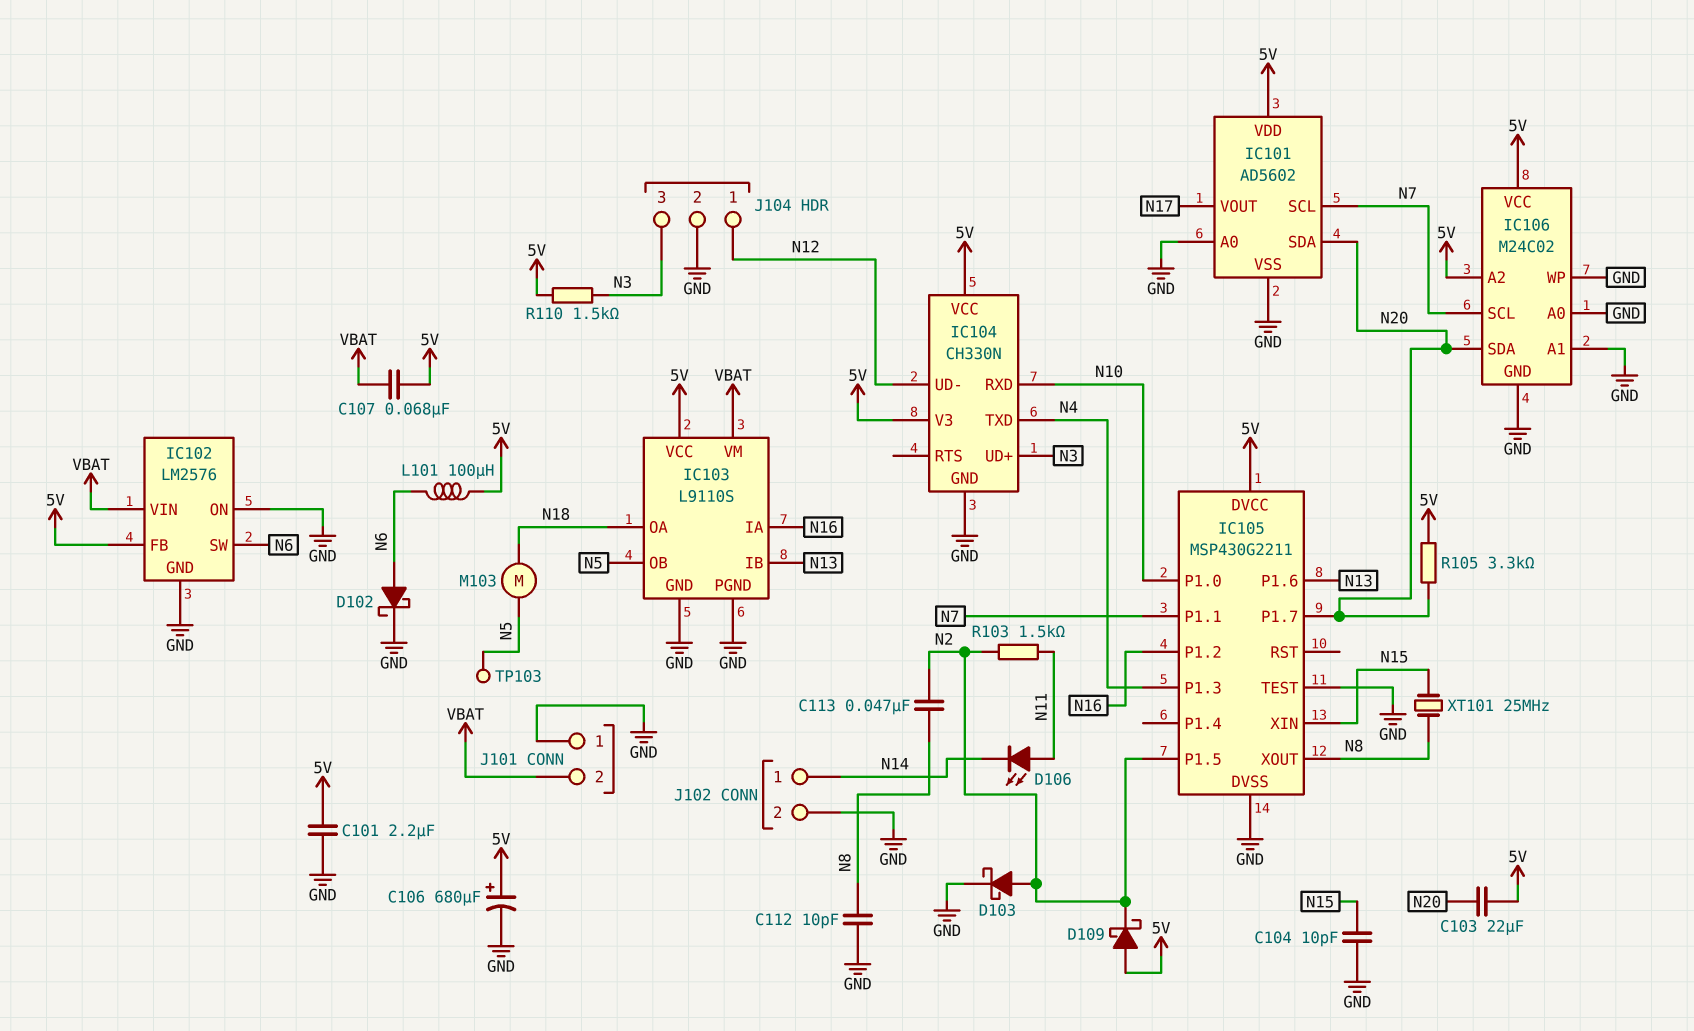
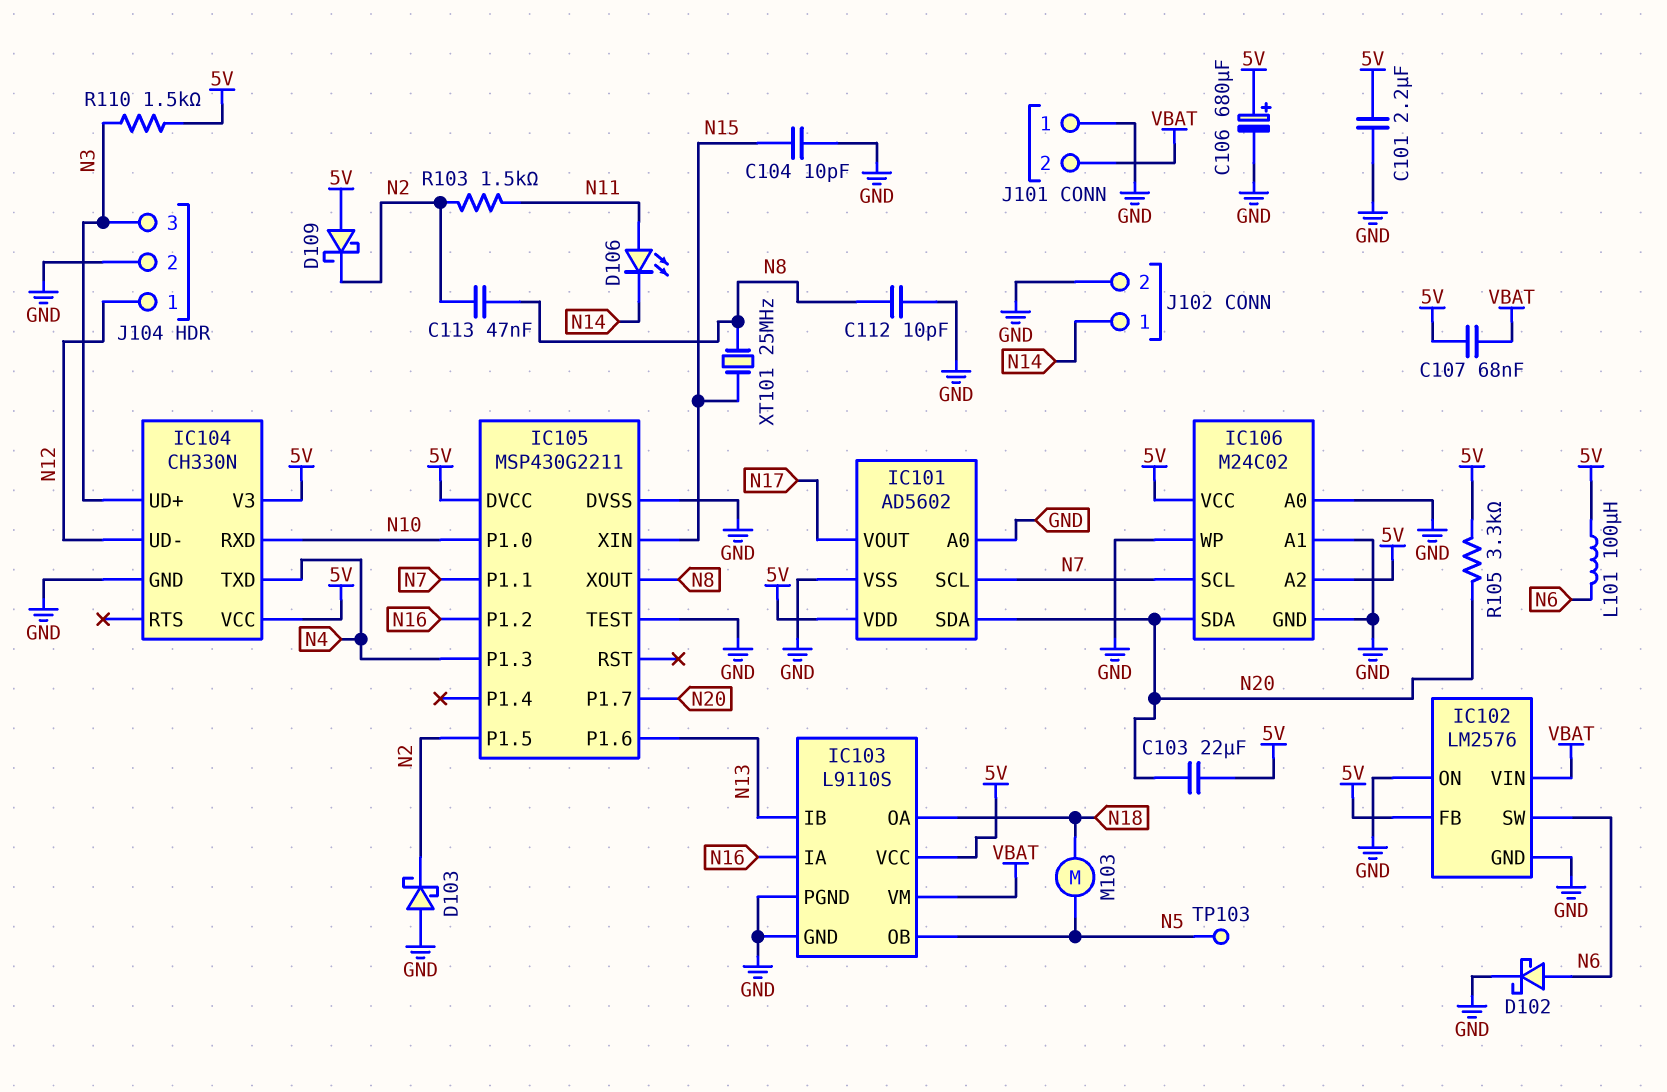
D103: schottky (A N2, K GND) -> schottky (A GND, K N2)

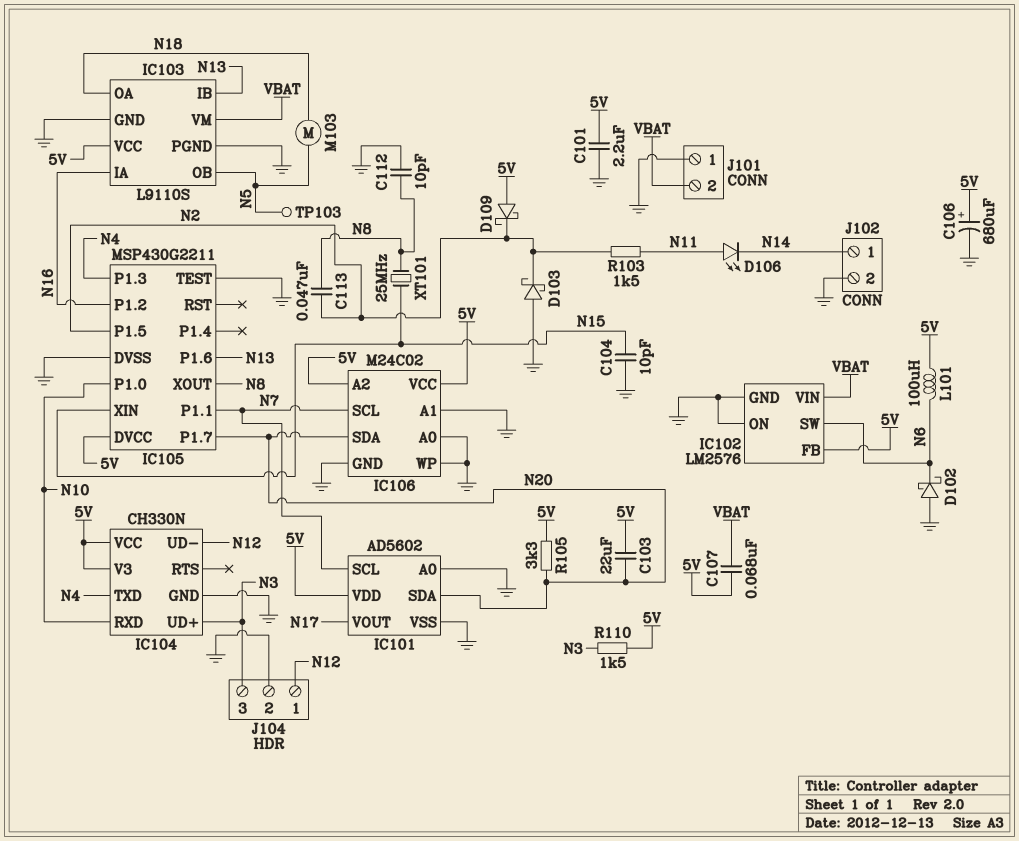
D102: schottky (A N6, K GND) -> schottky (A GND, K N6)

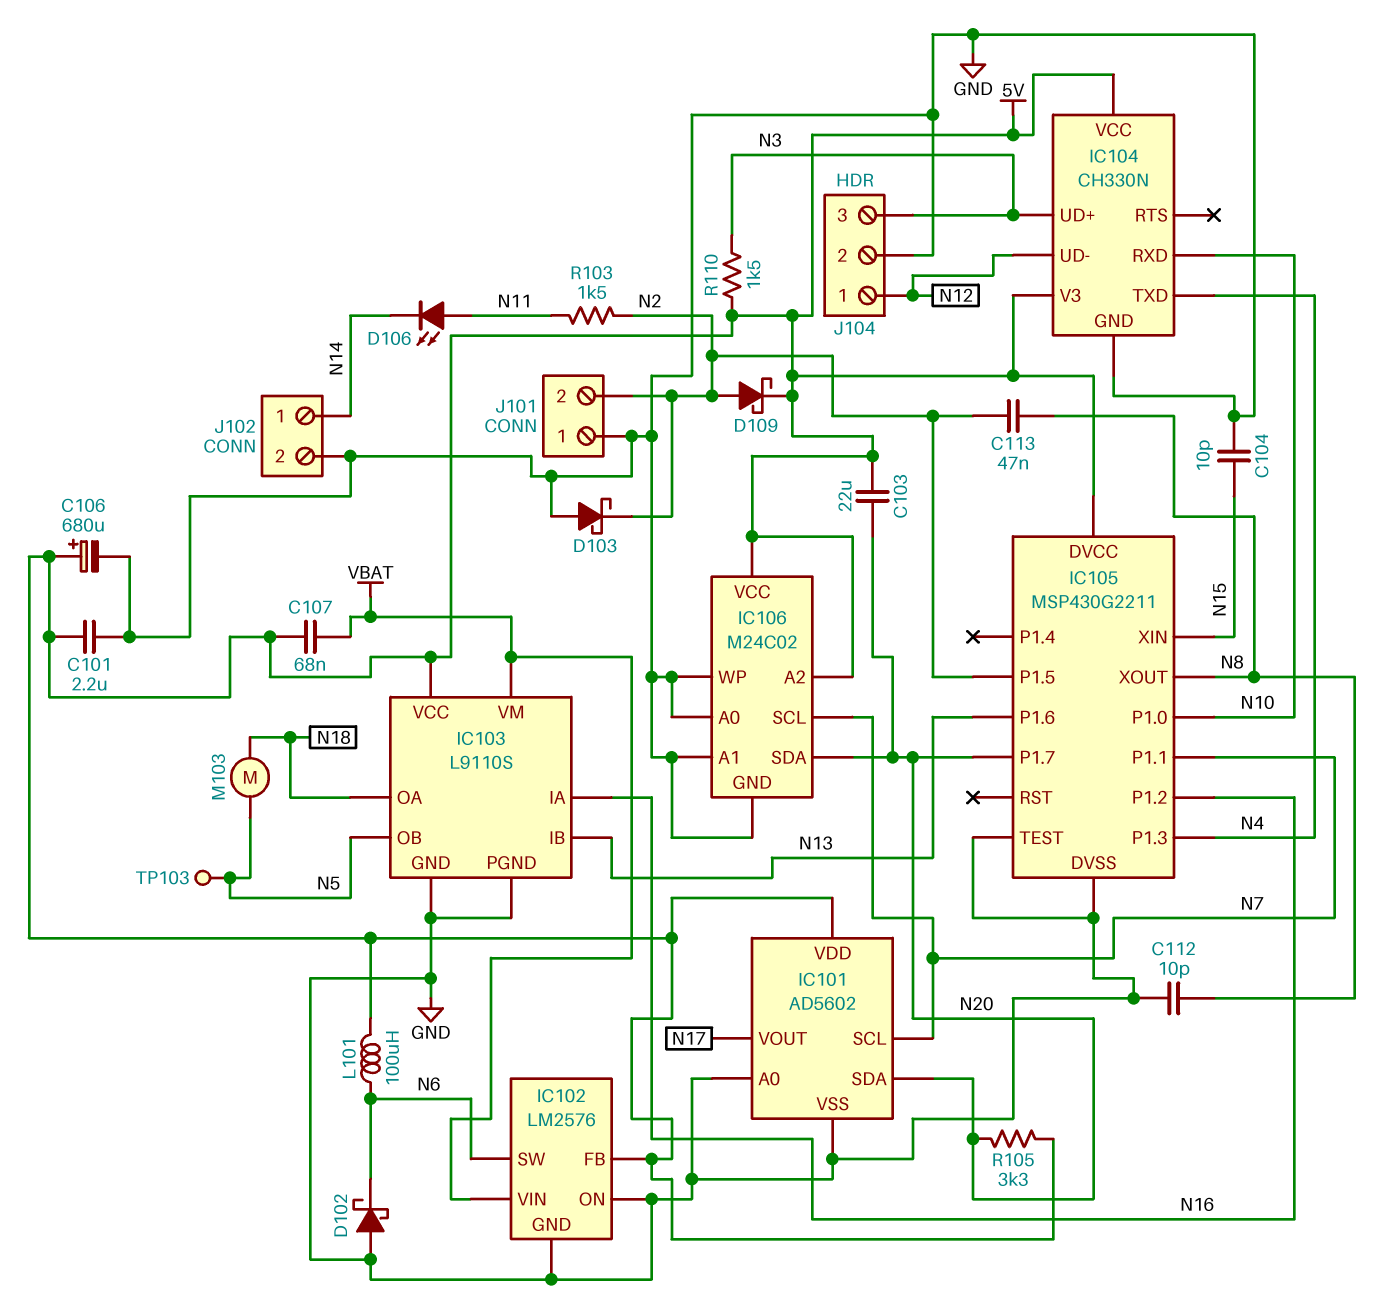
D109: schottky (A 5V, K N2) -> schottky (A N2, K 5V)
J101 pin 2: VBAT -> N2
XT101: 25MHz (N8, N15) -> none

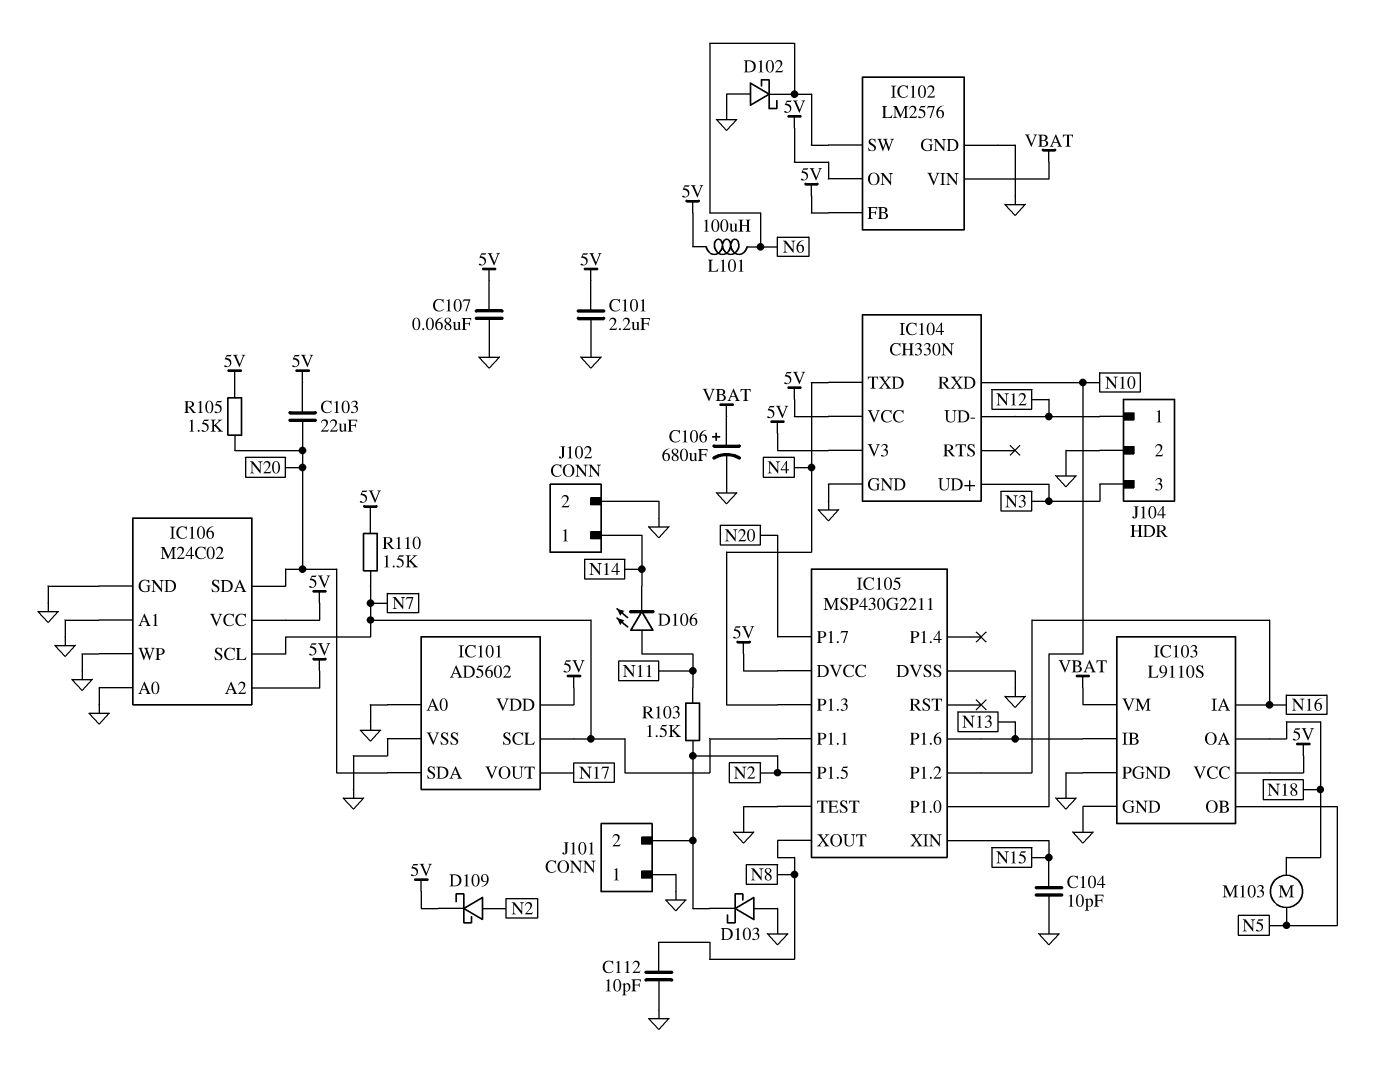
C106: 680uF (plus 5V, minus GND) -> 680uF (plus VBAT, minus GND)
C107: 68nF (5V, VBAT) -> 68nF (5V, GND)
C113: 47nF (N2, N8) -> none
IC102 pin ON: GND -> 5V
R105: 3.3k (5V, N20) -> 1.5k (5V, N20)
R110: 1.5k (5V, N3) -> 1.5k (5V, N7)
TP103: test point (N5) -> none

